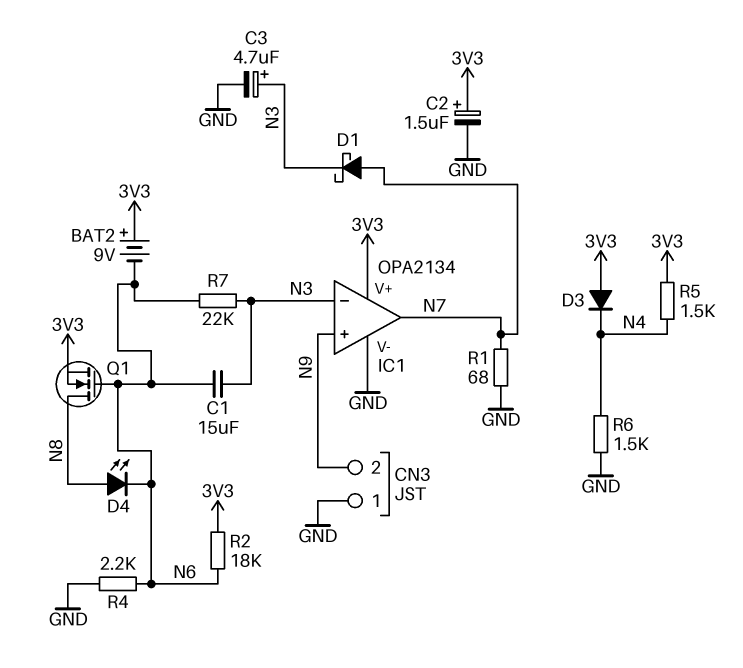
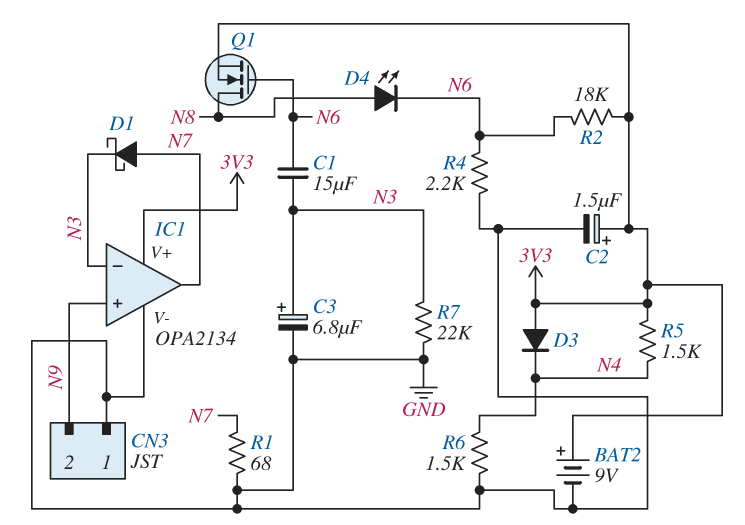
BAT2: 9V (plus 3V3, minus N6) -> 9V (plus 3V3, minus GND)
C3: 4.7uF (plus N3, minus GND) -> 6.8uF (plus N3, minus GND)
R7: 22k (N3, N6) -> 22k (GND, N3)

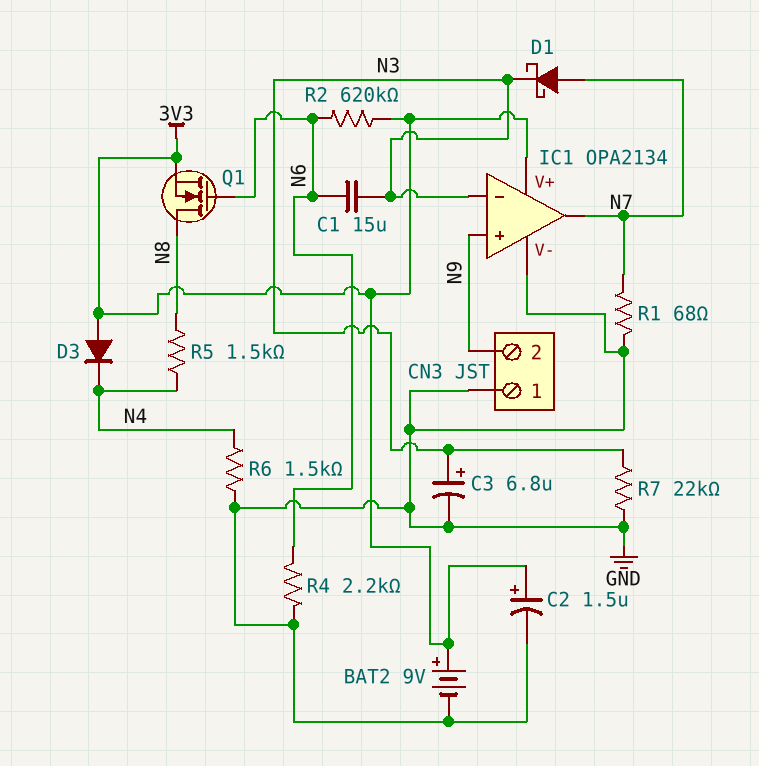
D4: LED (A N8, K N6) -> none
R2: 18k (3V3, N6) -> 620k (3V3, N6)
R5: 1.5k (3V3, N4) -> 1.5k (N4, N8)

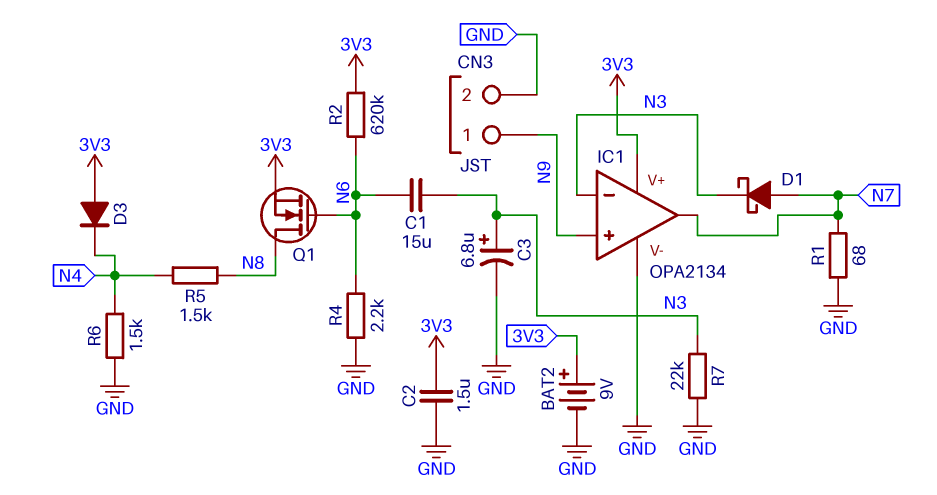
C2: 1.5uF (plus 3V3, minus GND) -> 1.5uF (3V3, GND)
CN3 pin 1: GND -> N9
CN3 pin 2: N9 -> GND

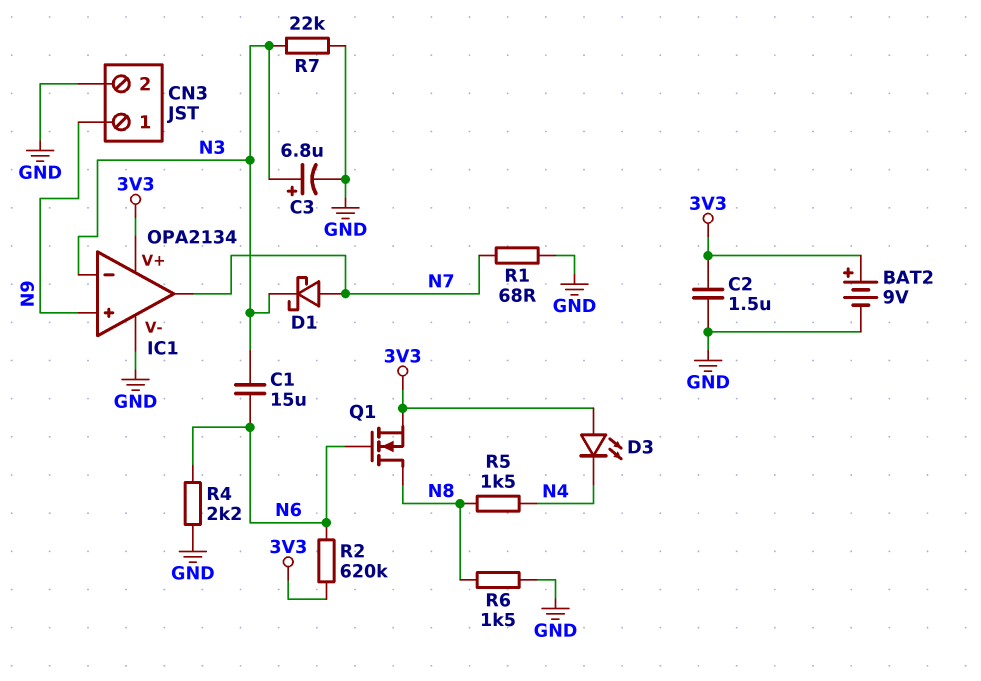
D3: diode (A 3V3, K N4) -> LED (A 3V3, K N4)
R6: 1.5k (GND, N4) -> 1.5k (GND, N8)

